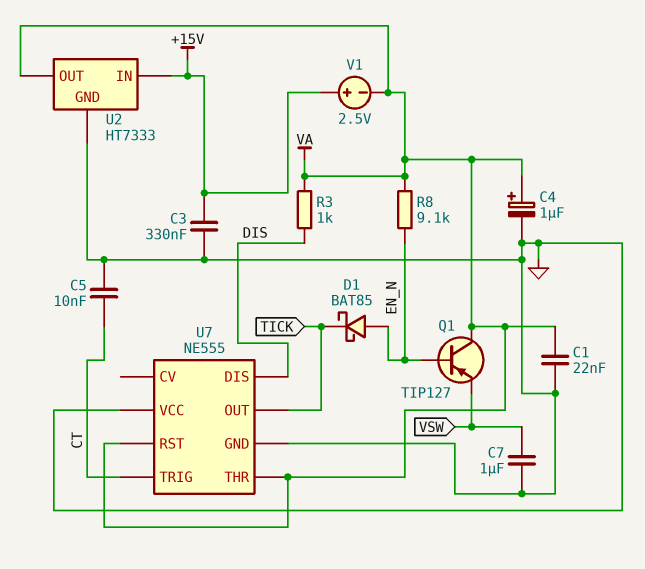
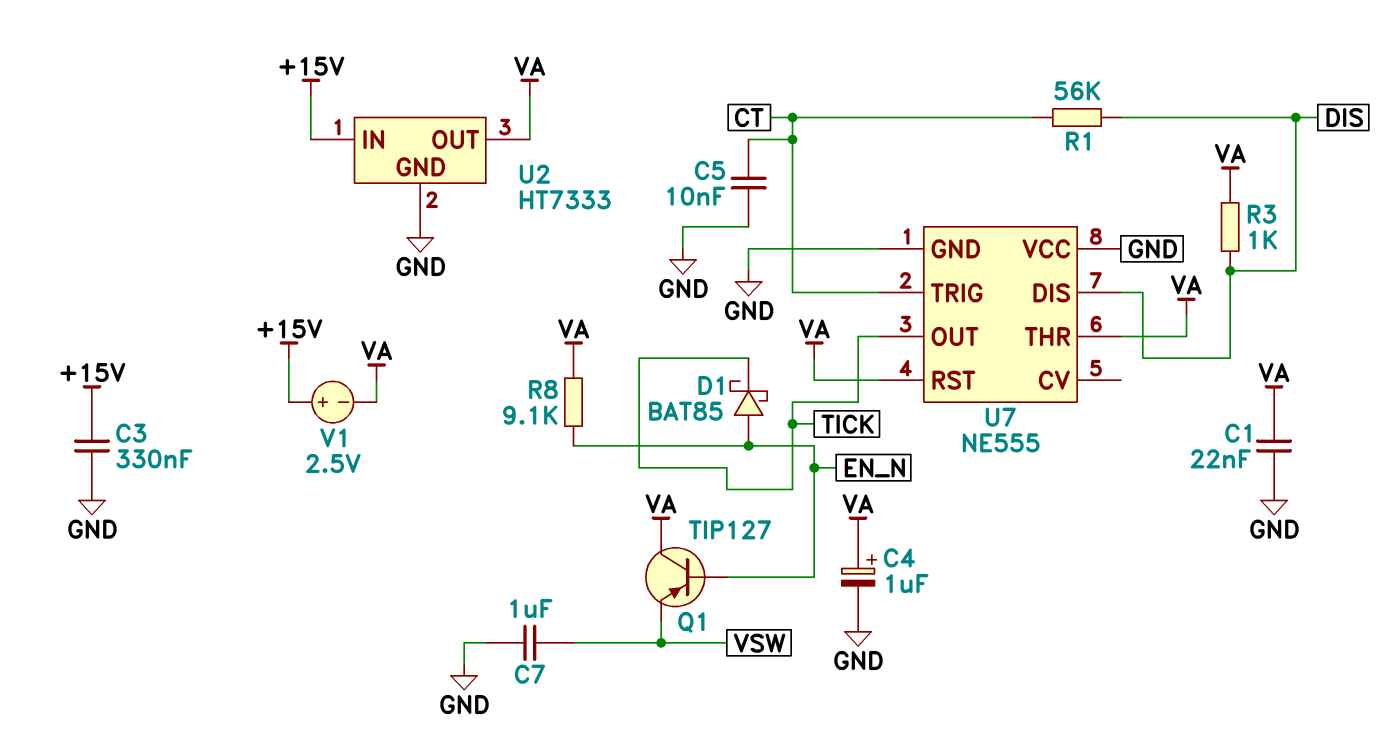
R1: none -> 56k (CT, DIS)

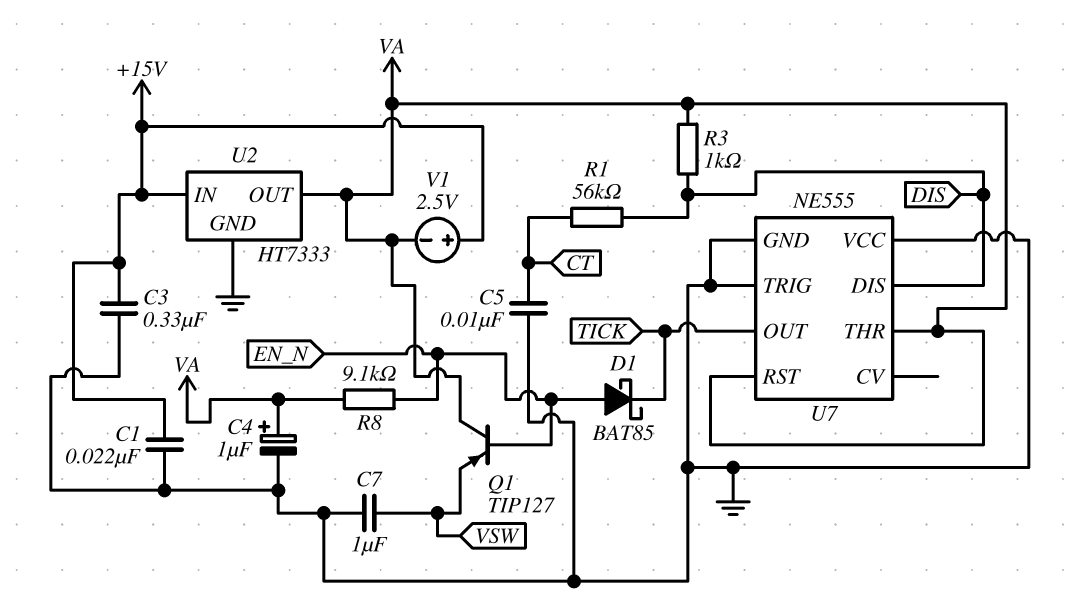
C1: 22nF (GND, VA) -> 22nF (+15V, GND)
U7 pin TRIG: CT -> GND

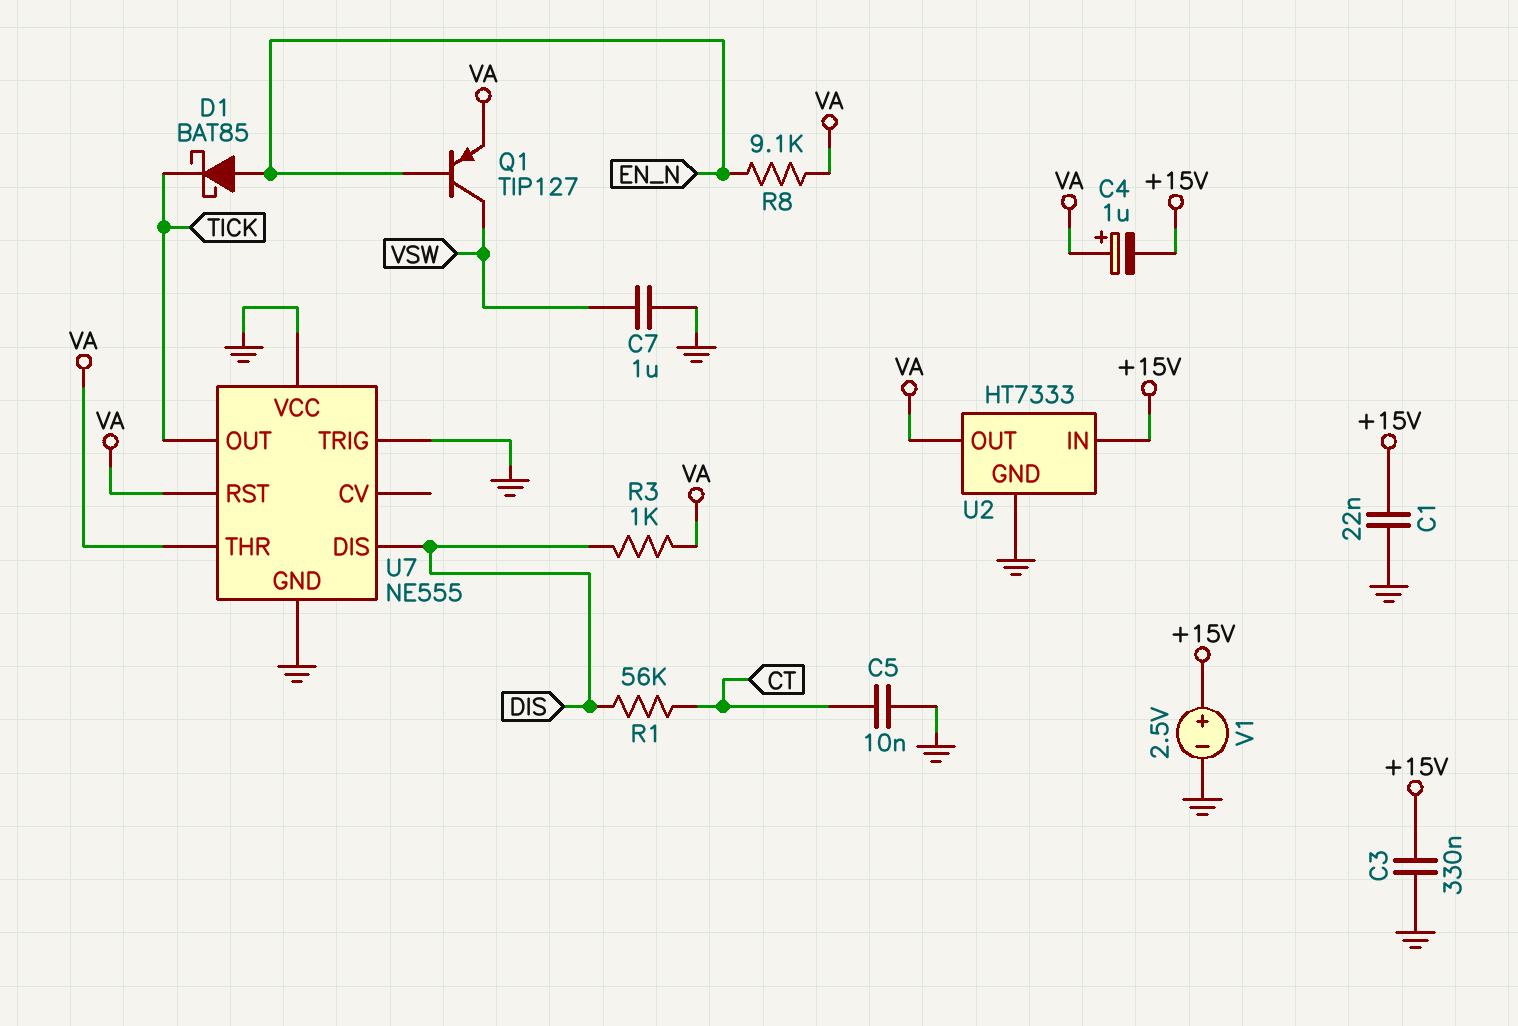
C4: 1uF (plus VA, minus GND) -> 1uF (plus VA, minus +15V)
Q1: PNP TIP127 (B EN_N, C VA, E VSW) -> PNP TIP127 (B EN_N, C VSW, E VA)
V1: 2.5V (plus +15V, minus VA) -> 2.5V (plus +15V, minus GND)

